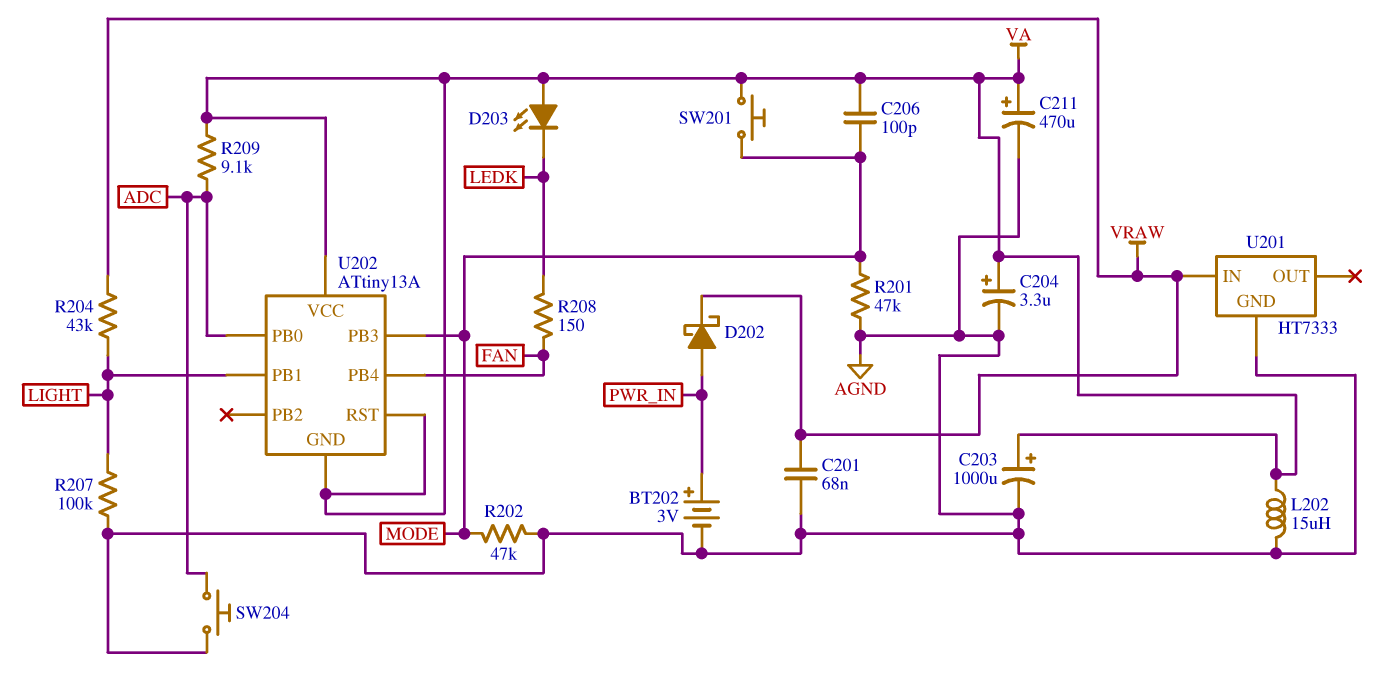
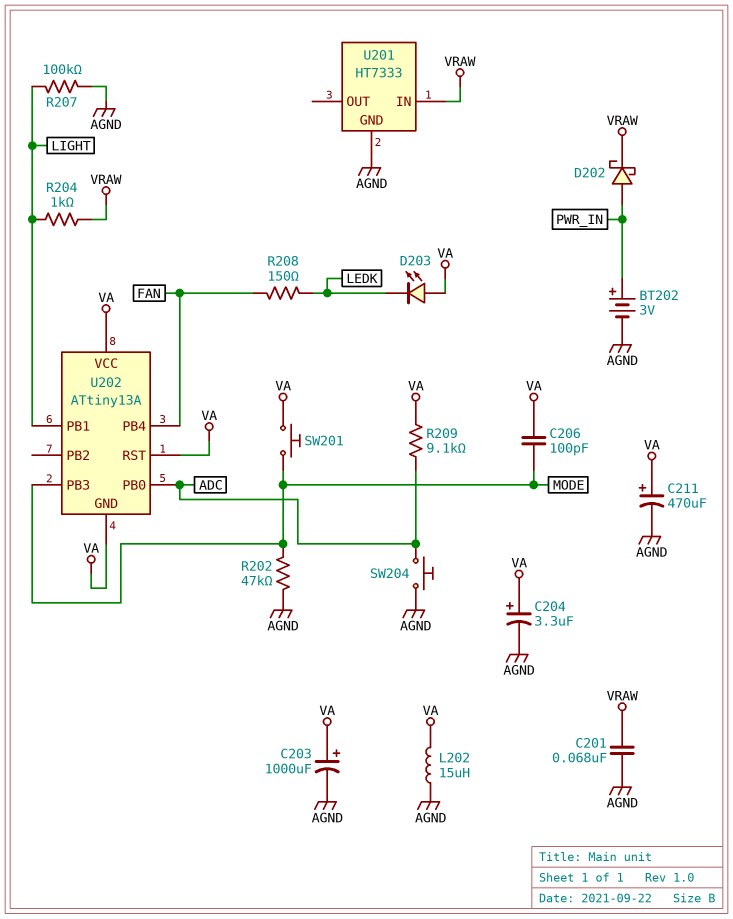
R201: 47k (AGND, MODE) -> none
R204: 43k (LIGHT, VRAW) -> 1k (LIGHT, VRAW)

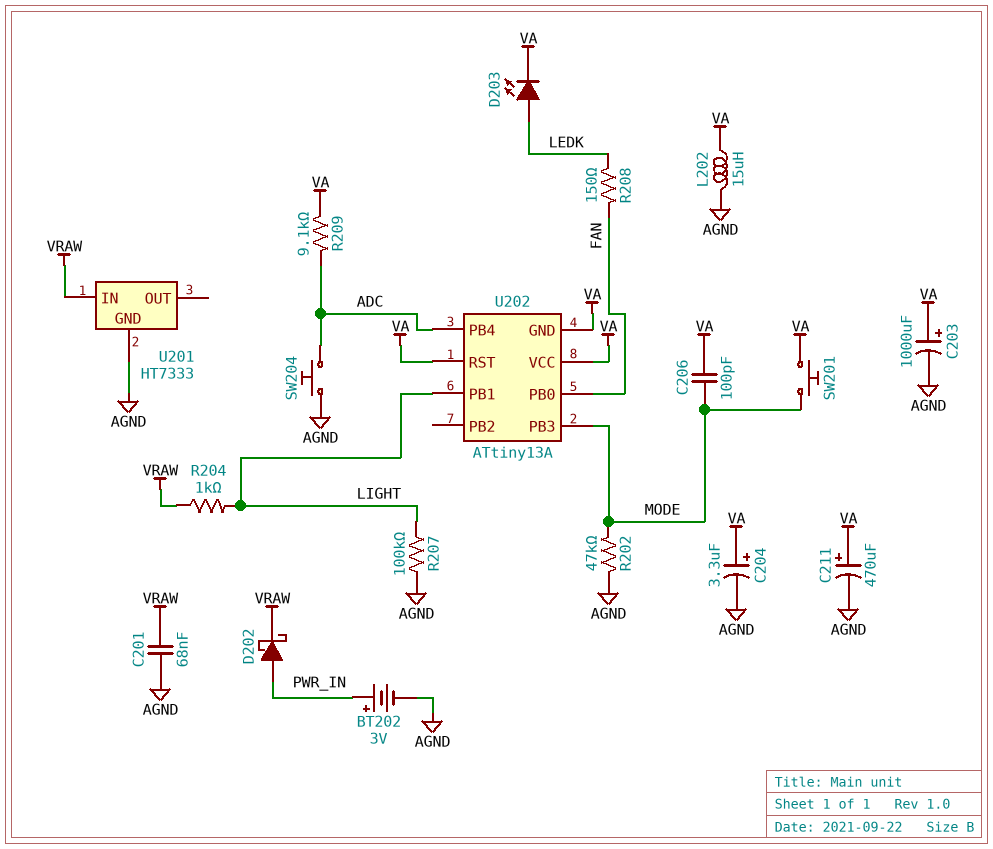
D203: LED (A VA, K LEDK) -> LED (A LEDK, K VA)
U202 pin PB0: ADC -> FAN
U202 pin PB4: FAN -> ADC

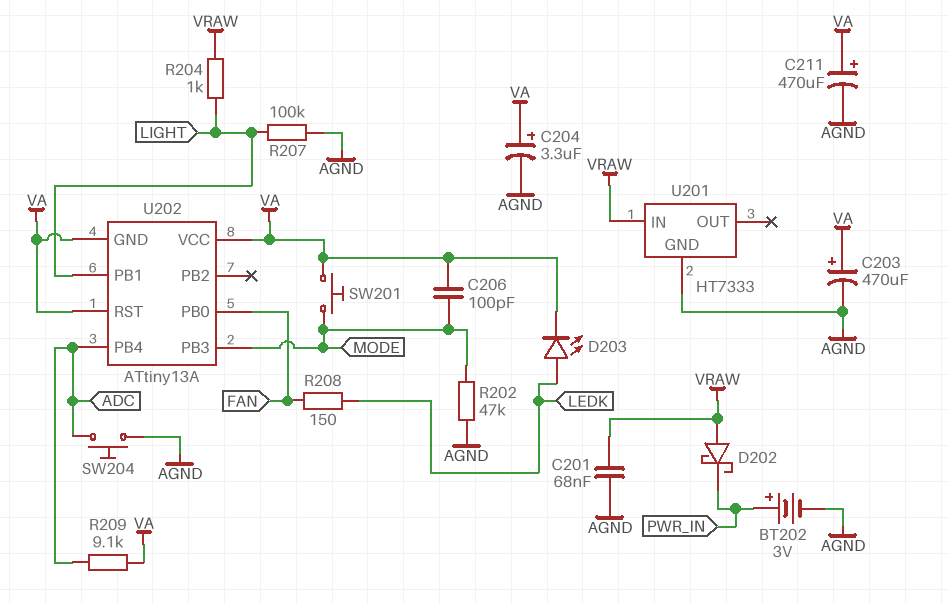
C203: 1000uF (plus VA, minus AGND) -> 470uF (plus VA, minus AGND)
D202: schottky (A PWR_IN, K VRAW) -> schottky (A VRAW, K PWR_IN)
L202: 15uH (AGND, VA) -> none

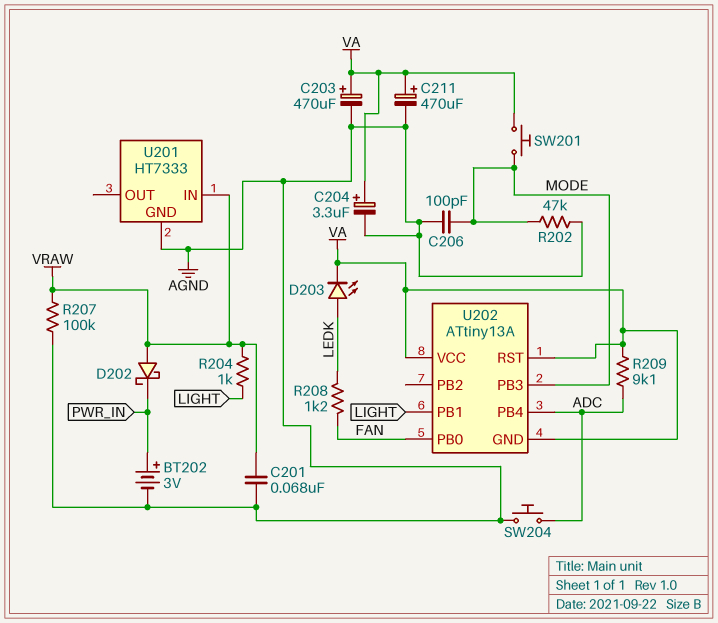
C206: 100pF (MODE, VA) -> 100pF (AGND, MODE)
R207: 100k (AGND, LIGHT) -> 100k (AGND, VRAW)
R208: 150 (FAN, LEDK) -> 1.2k (FAN, LEDK)

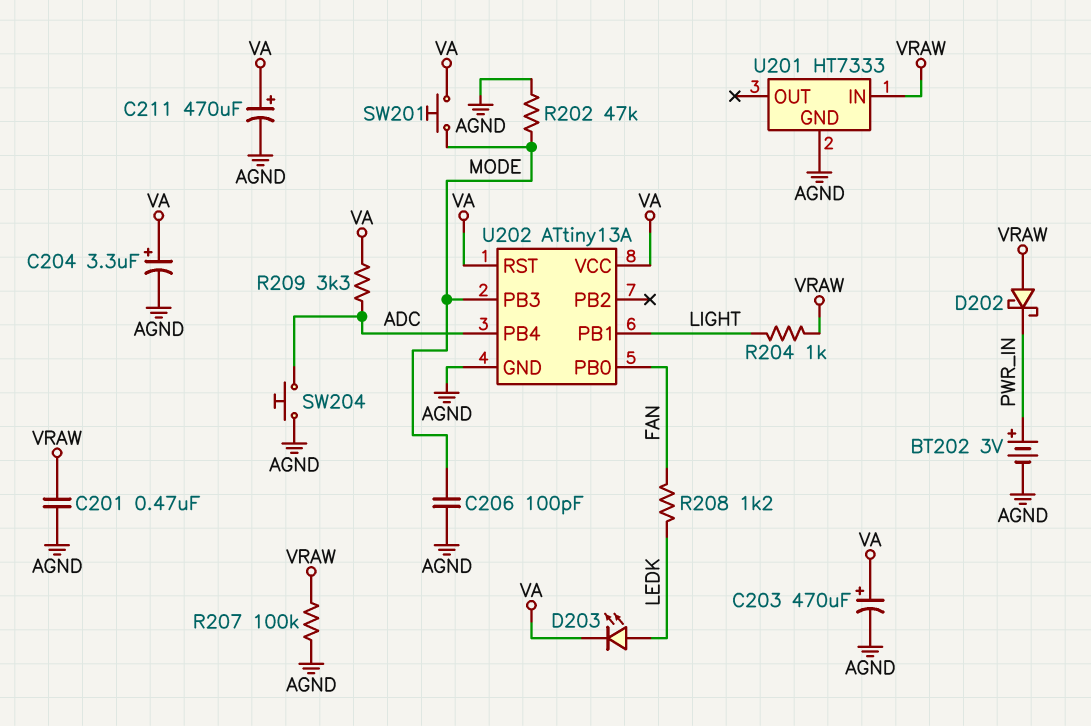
C201: 68nF (AGND, VRAW) -> 470nF (AGND, VRAW)
R209: 9.1k (ADC, VA) -> 3.3k (ADC, VA)
U202 pin GND: VA -> AGND

